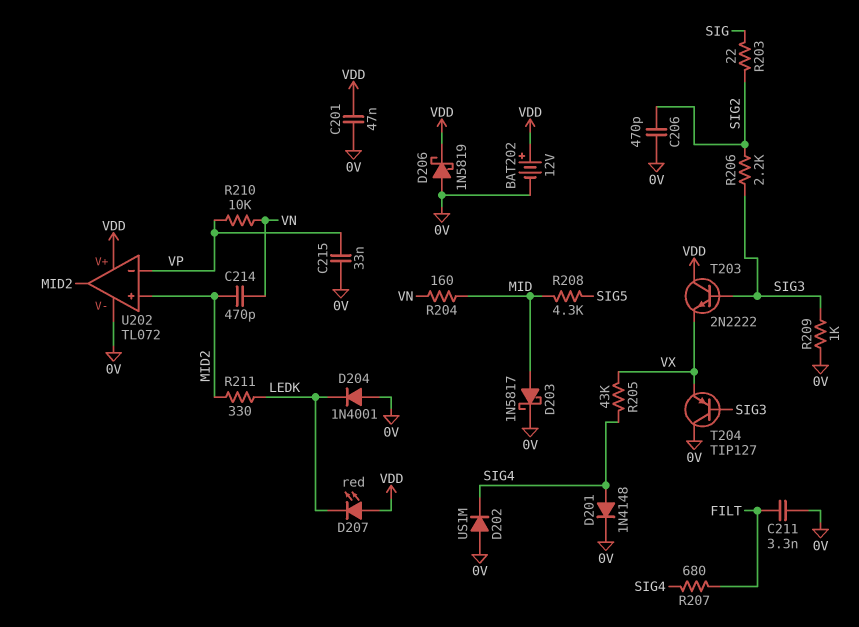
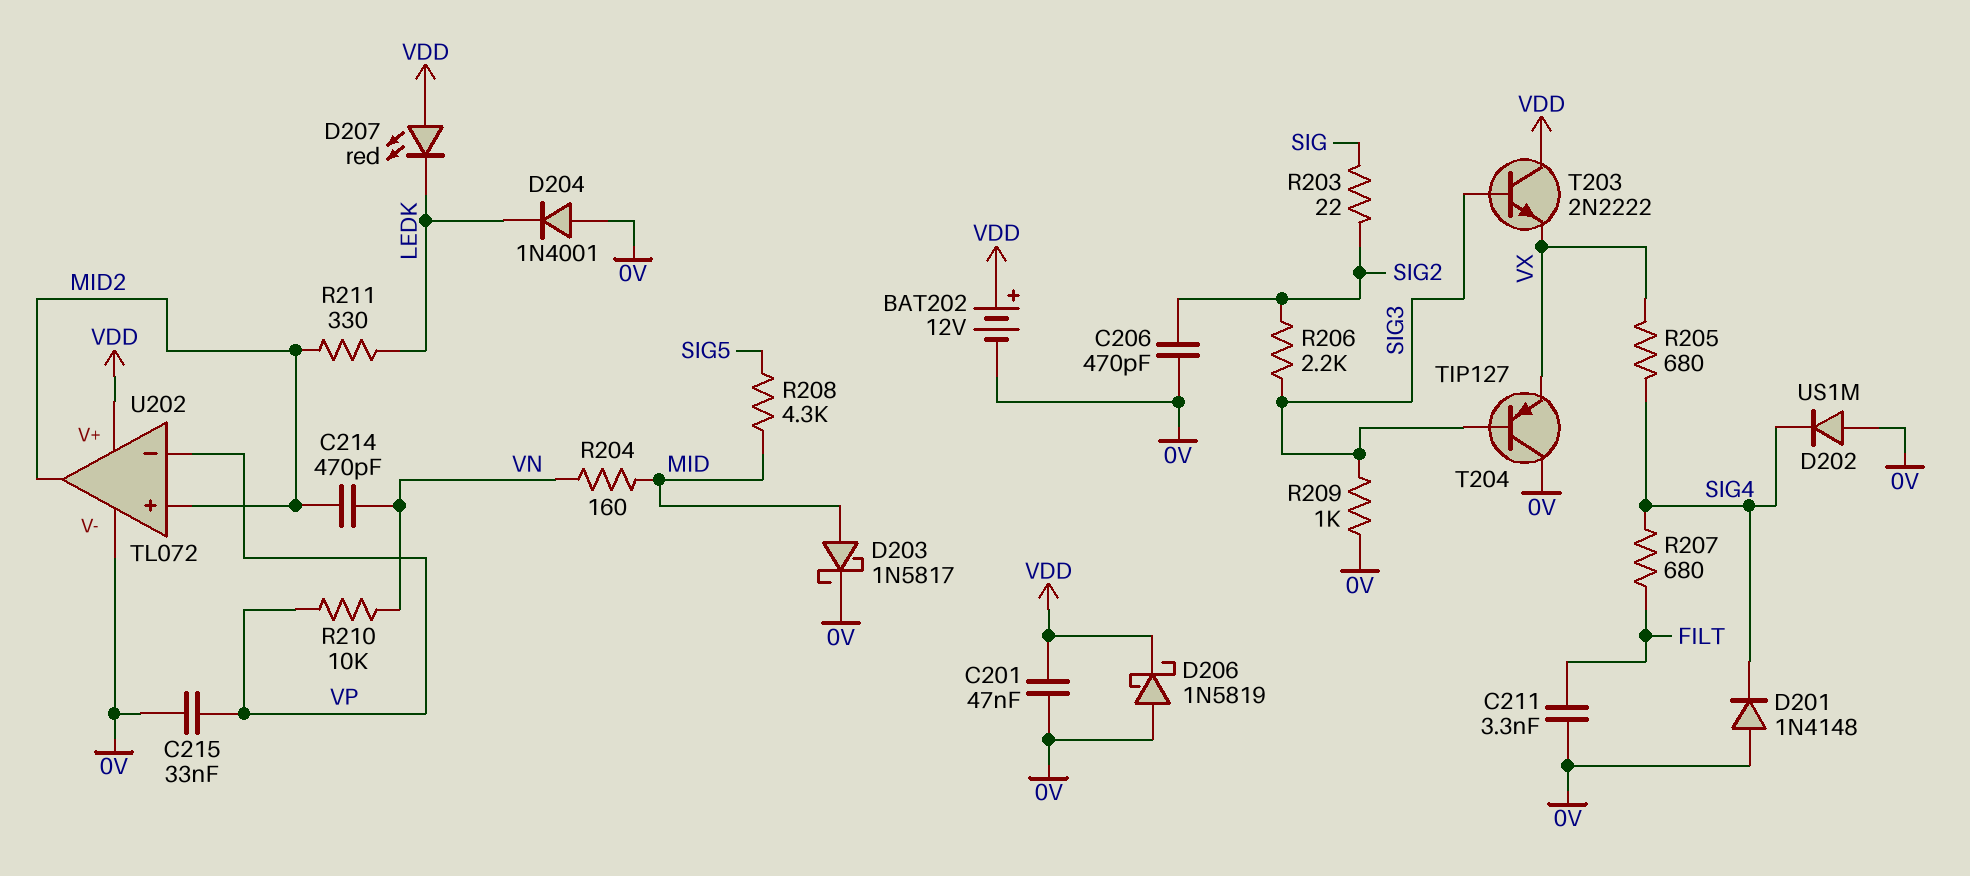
D201: diode 1N4148 (A SIG4, K 0V) -> diode 1N4148 (A 0V, K SIG4)
R205: 43k (SIG4, VX) -> 680 (SIG4, VX)

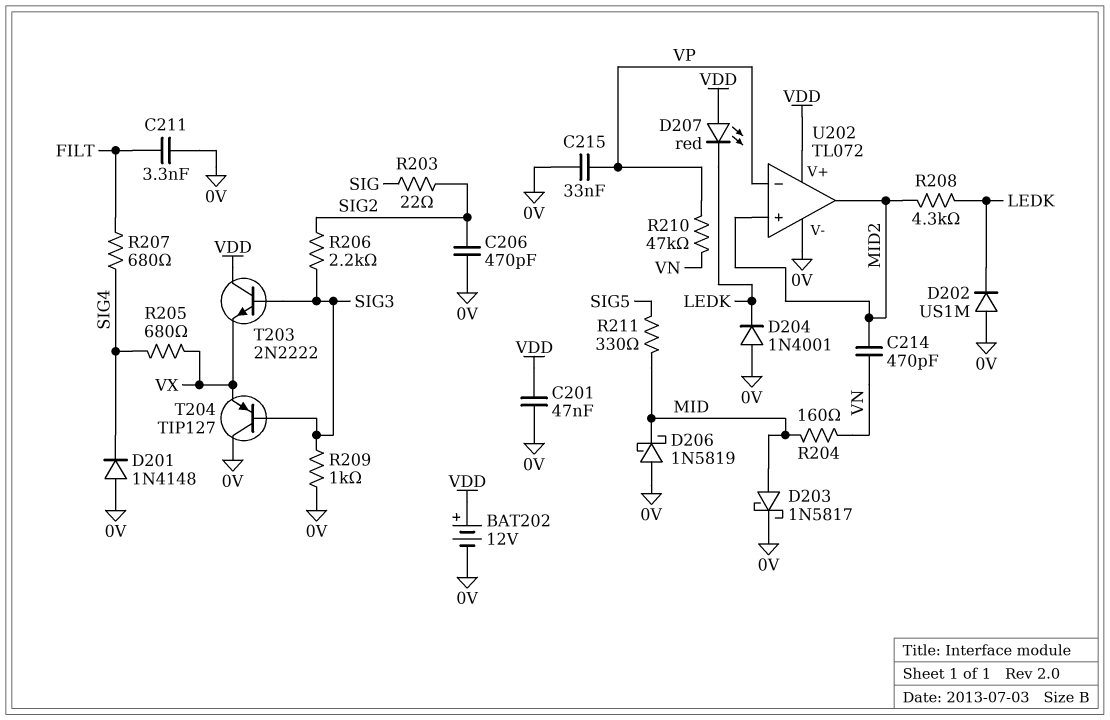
D202: diode US1M (A 0V, K SIG4) -> diode US1M (A 0V, K LEDK)
D206: schottky 1N5819 (A 0V, K VDD) -> schottky 1N5819 (A 0V, K MID)
R208: 4.3k (MID, SIG5) -> 4.3k (LEDK, MID2)
R210: 10k (VN, VP) -> 47k (VN, VP)
R211: 330 (LEDK, MID2) -> 330 (MID, SIG5)

